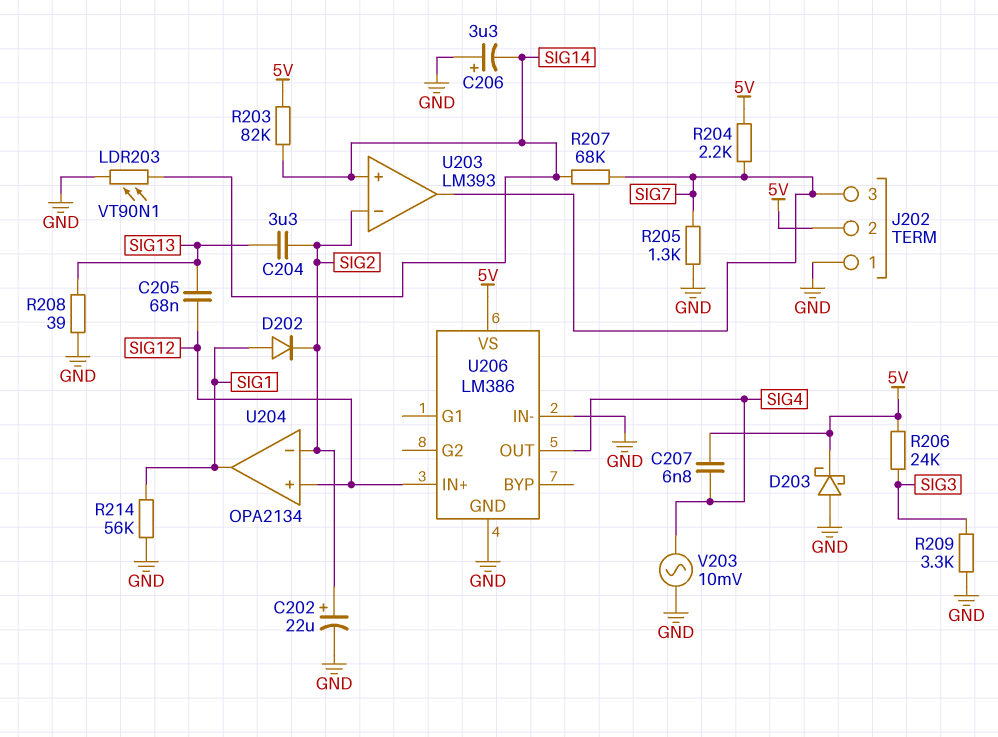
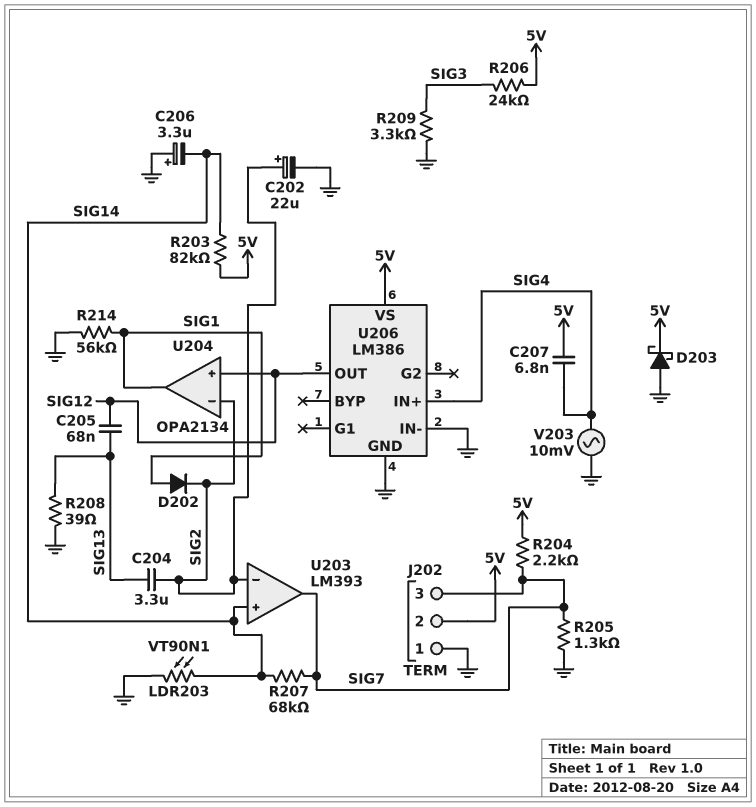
U206 pin IN+: SIG12 -> SIG4
U206 pin OUT: SIG4 -> SIG12

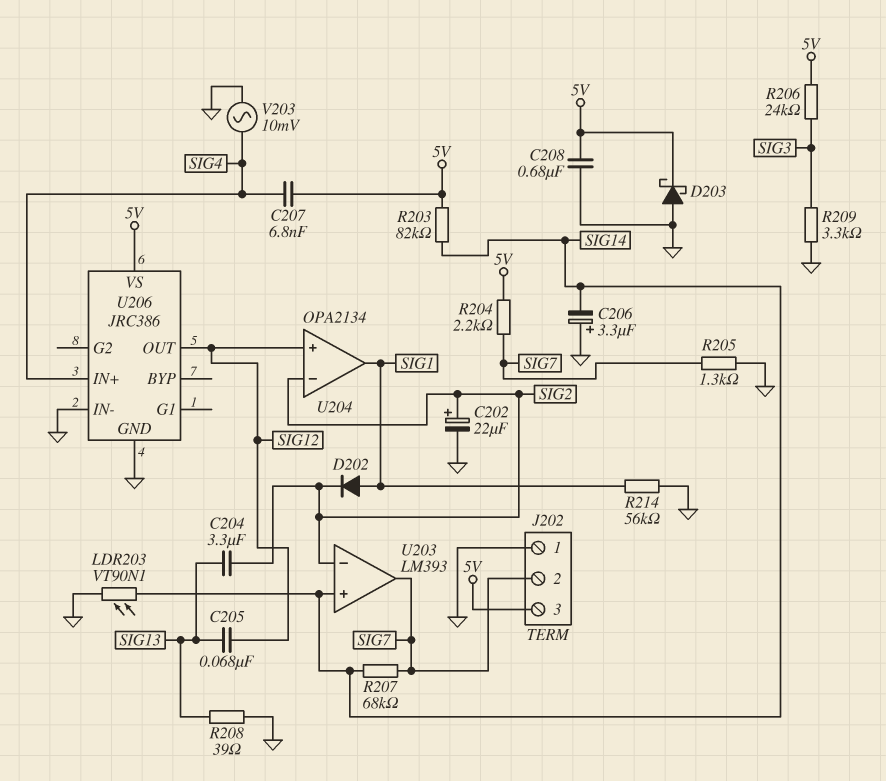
C208: none -> 680nF (5V, GND)
J202 pin 2: 5V -> SIG7
J202 pin 3: SIG7 -> 5V
U206: LM386 -> JRC386

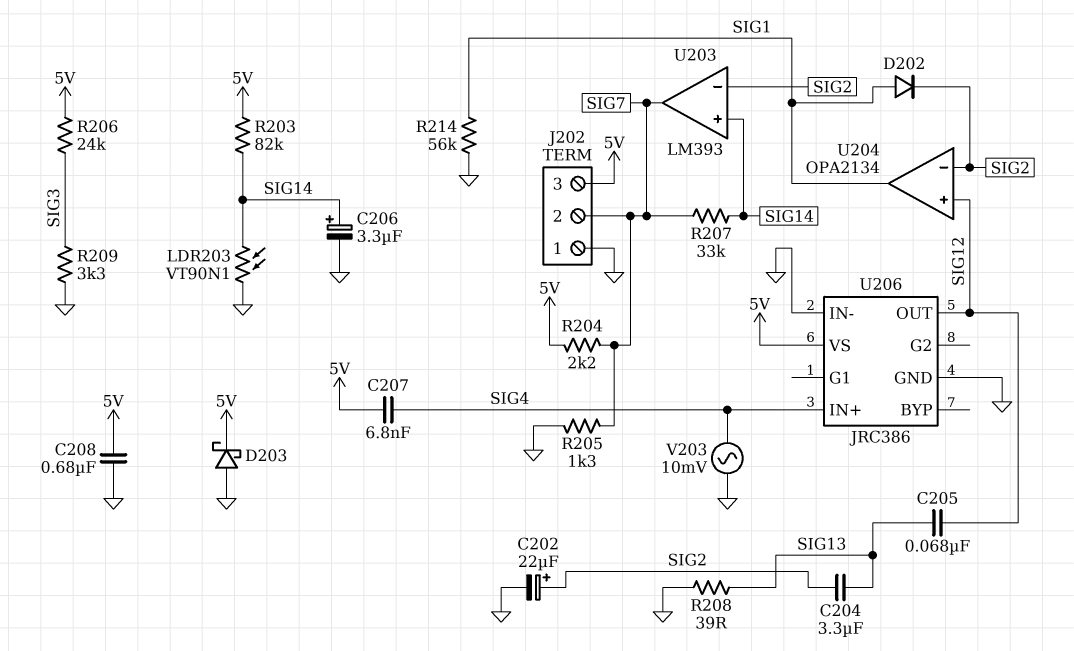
C206: 3.3uF (plus GND, minus SIG14) -> 3.3uF (plus SIG14, minus GND)
R207: 68k (SIG7, SIG14) -> 33k (SIG7, SIG14)

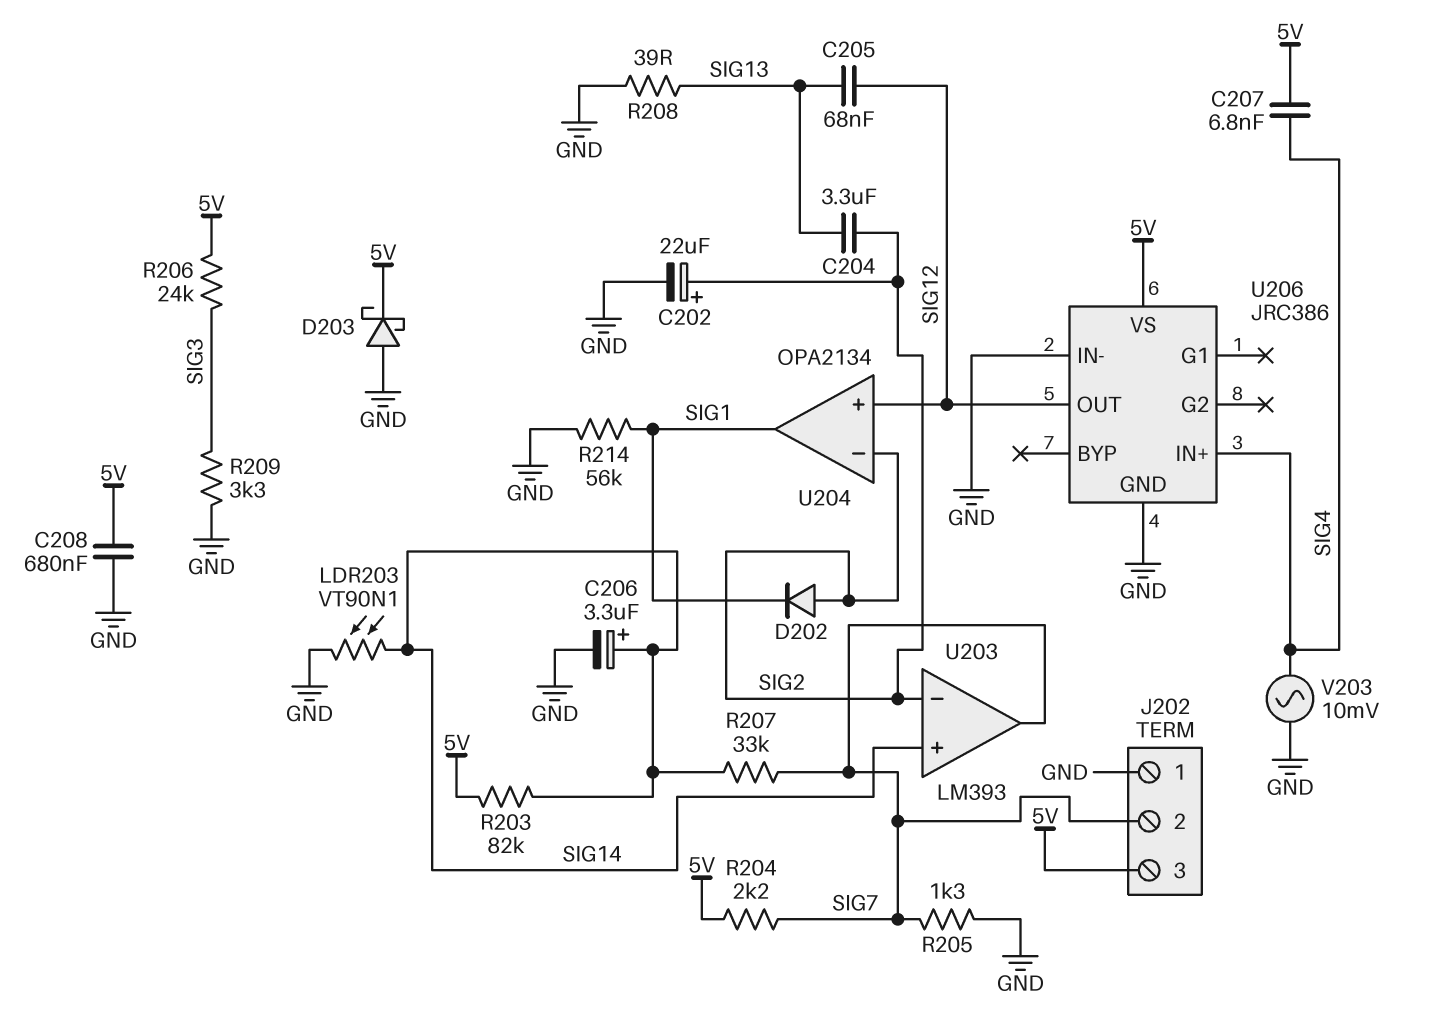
D202: diode (A SIG1, K SIG2) -> diode (A SIG2, K SIG1)

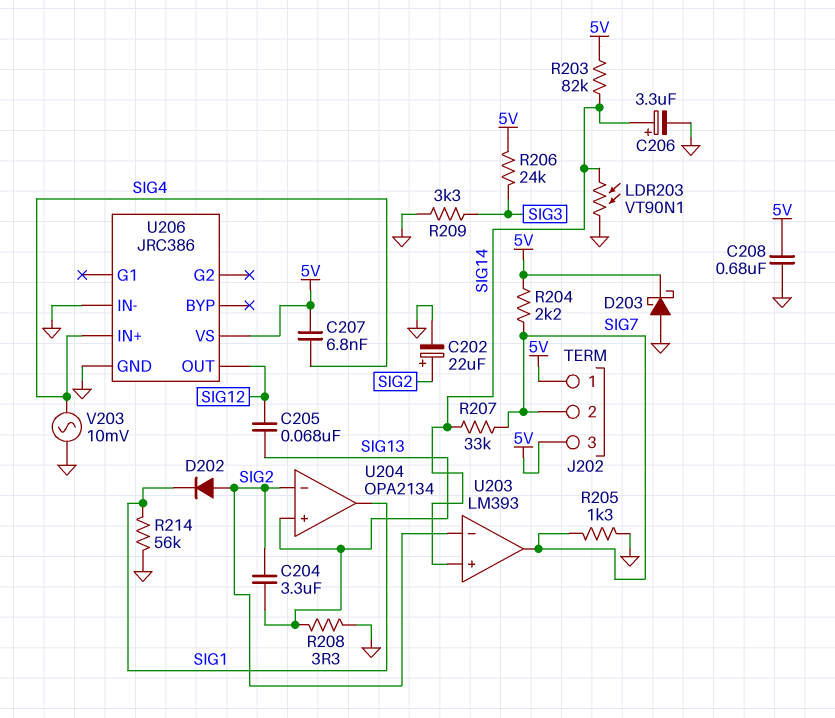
J202 pin 1: GND -> 5V
R208: 39 (GND, SIG13) -> 3.3 (GND, SIG13)
U204 pin in+: SIG12 -> SIG13

